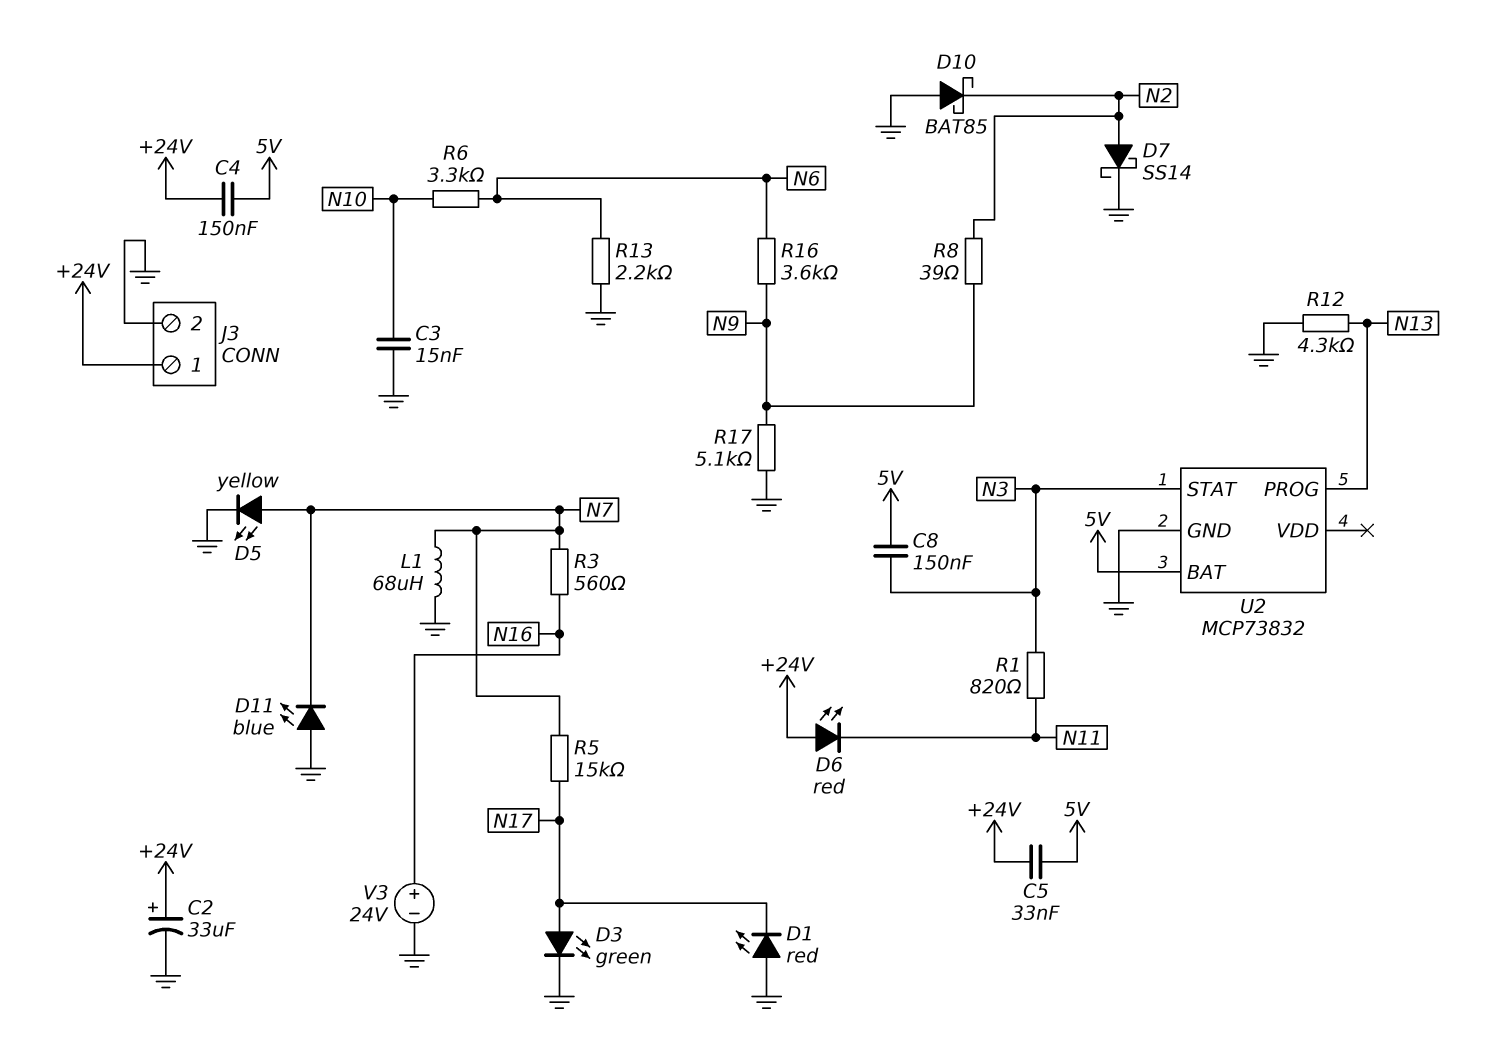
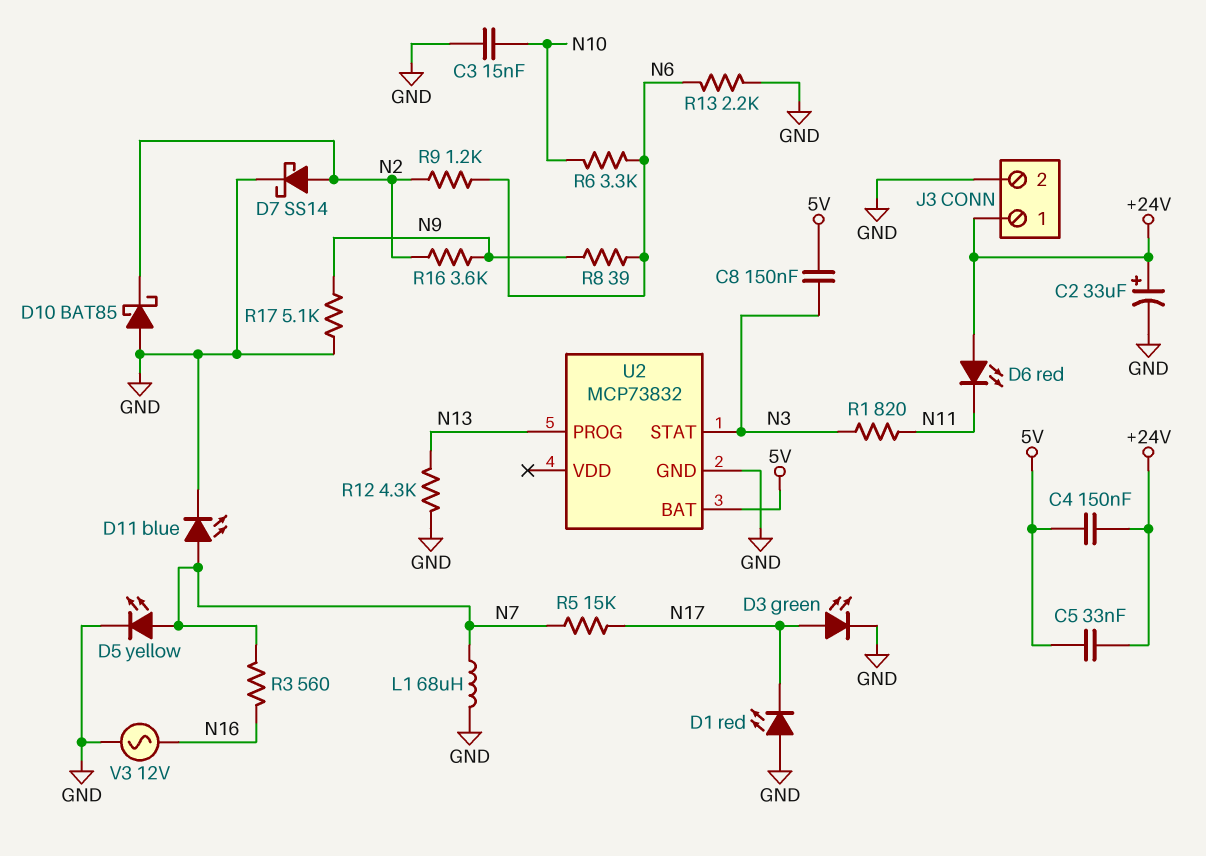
D11: LED blue (A GND, K N7) -> LED blue (A N7, K GND)
R8: 39 (N2, N9) -> 39 (N6, N9)
R9: none -> 1.2k (N2, N6)
R16: 3.6k (N6, N9) -> 3.6k (N2, N9)
V3: 24V (plus N16, minus GND) -> AC 12V (GND, N16)

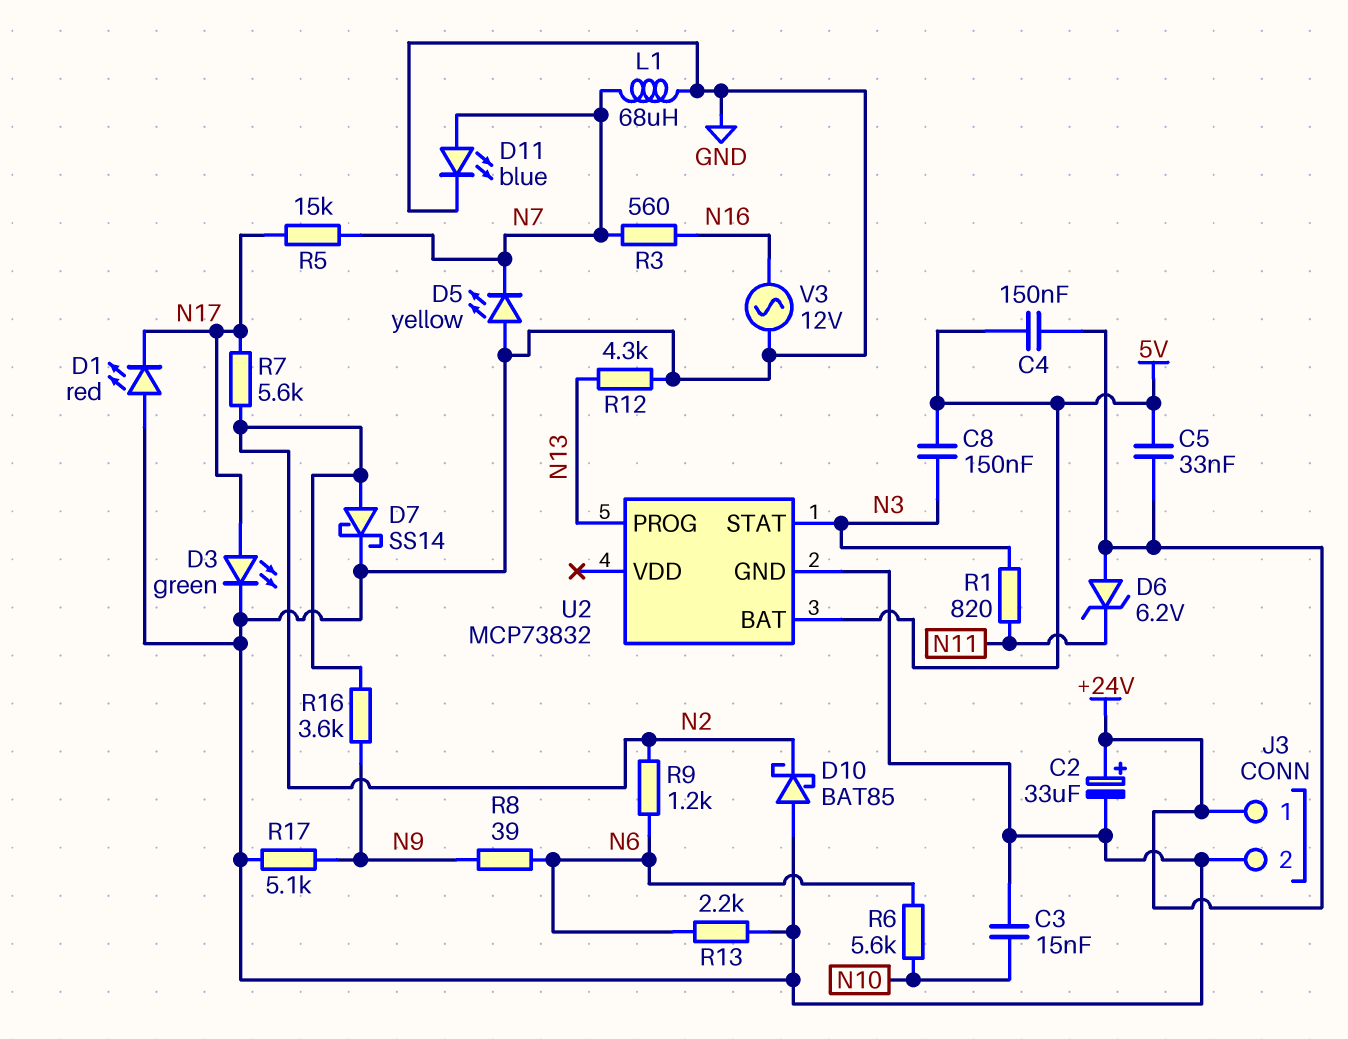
D5: LED yellow (A N7, K GND) -> LED yellow (A GND, K N7)
D6: LED red (A +24V, K N11) -> zener 6.2V (A +24V, K N11)
R6: 3.3k (N6, N10) -> 5.6k (N6, N10)
R7: none -> 5.6k (N2, N17)

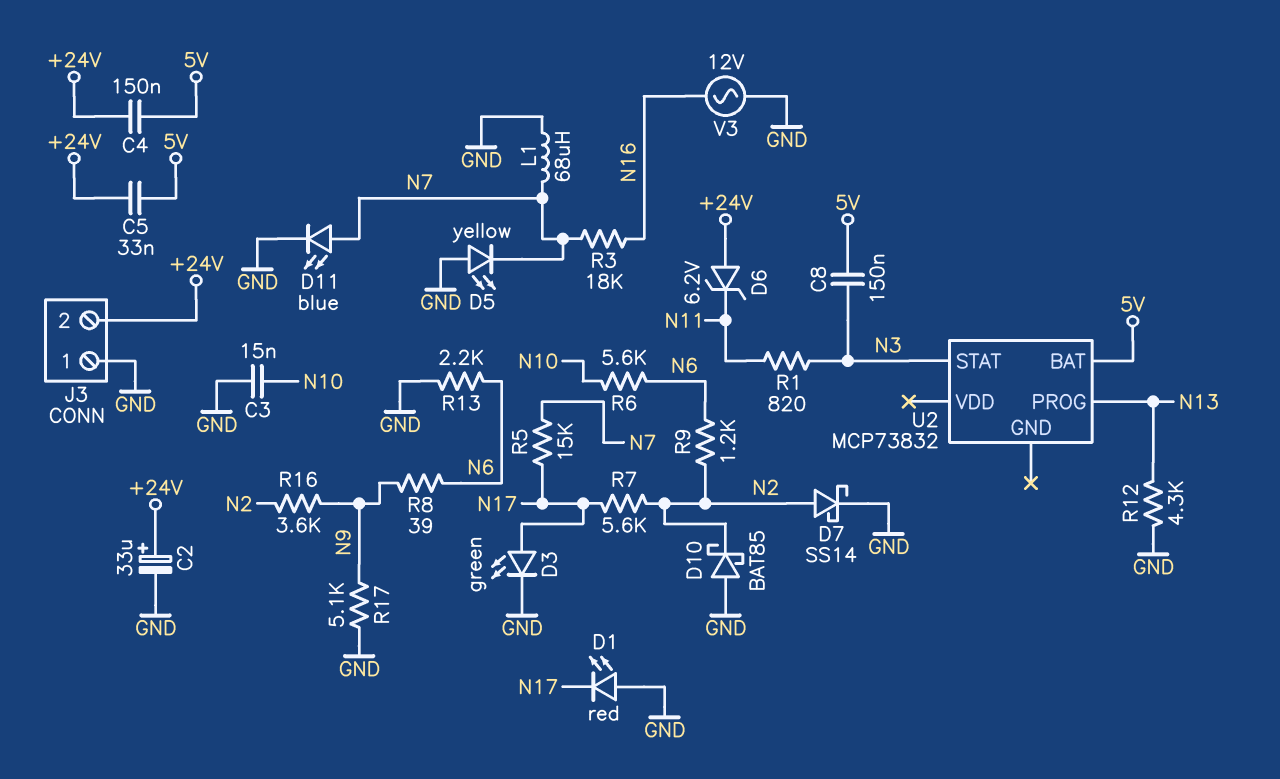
J3 pin 1: +24V -> GND
J3 pin 2: GND -> +24V
R3: 560 (N7, N16) -> 18k (N7, N16)
U2 pin GND: GND -> none

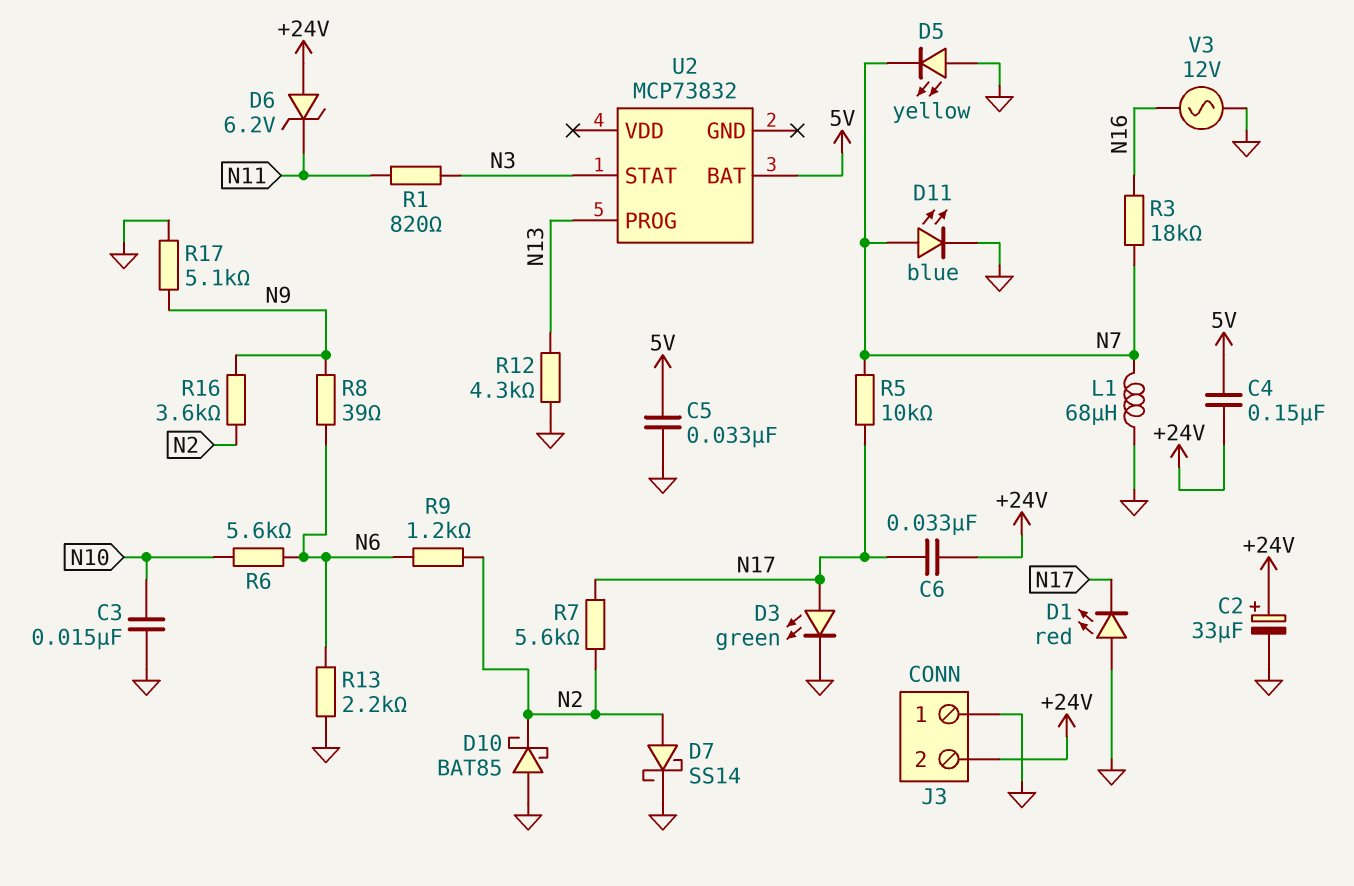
C5: 33nF (+24V, 5V) -> 33nF (5V, GND)
C6: none -> 33nF (+24V, N17)
C8: 150nF (5V, N3) -> none
R5: 15k (N7, N17) -> 10k (N7, N17)

